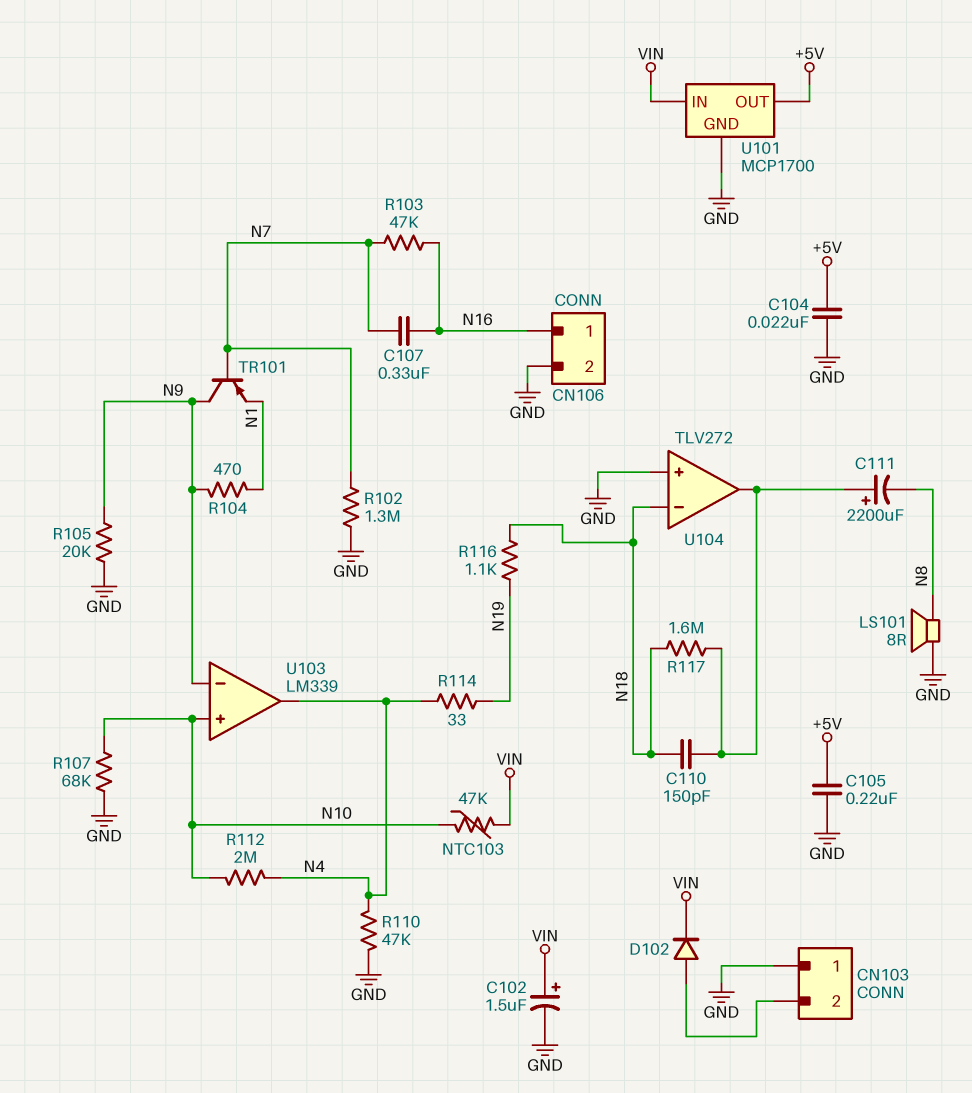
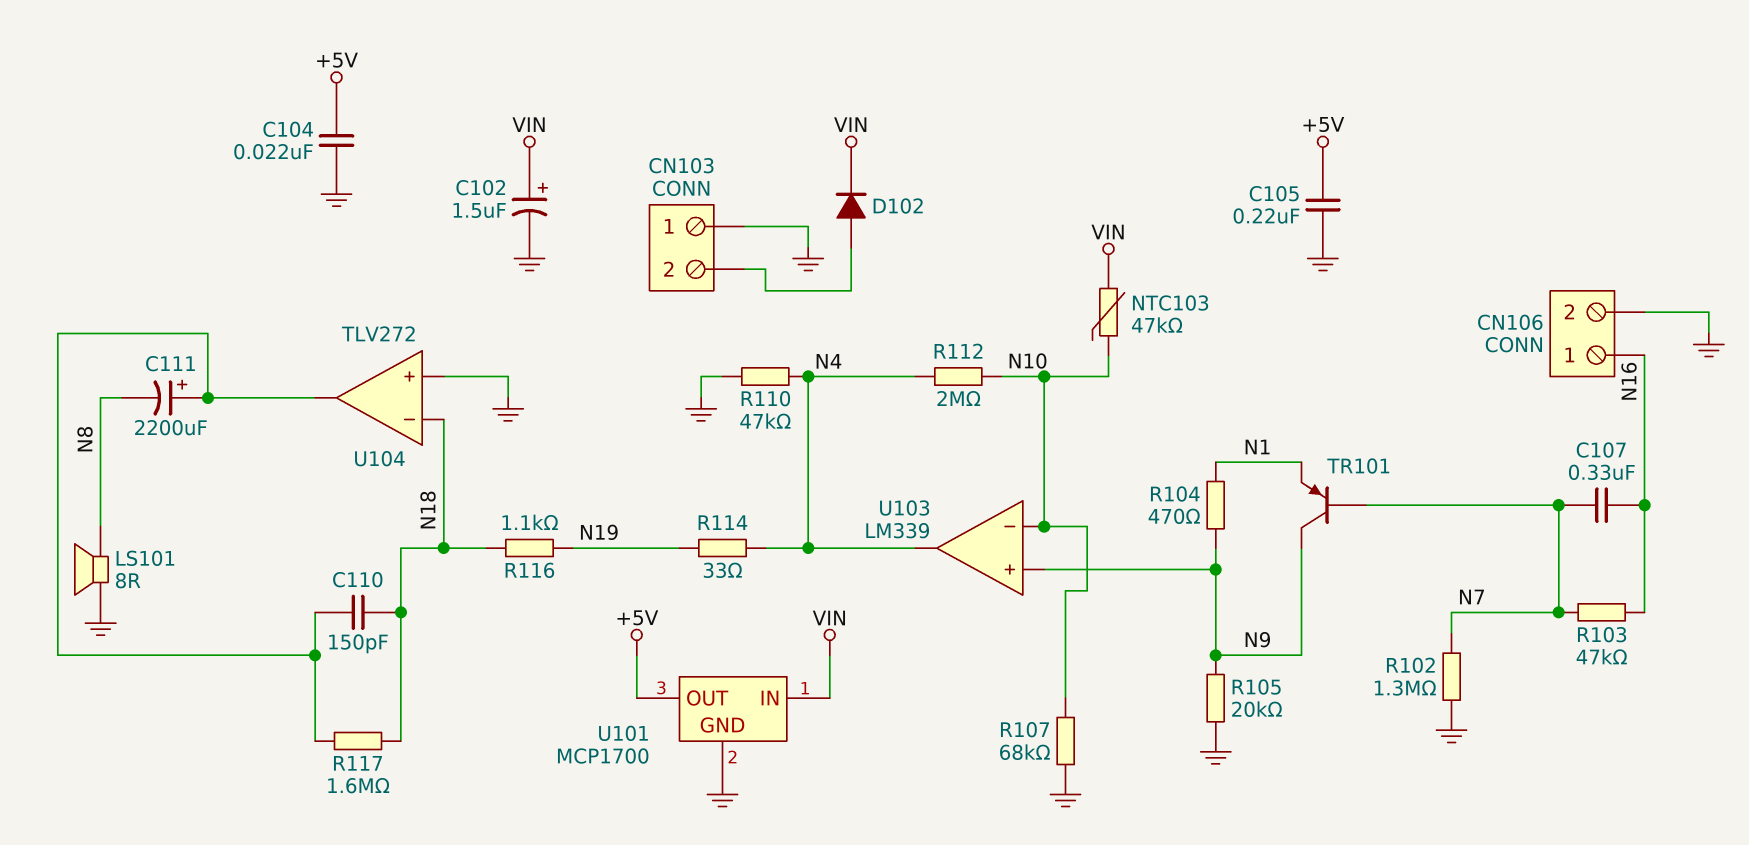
U103 pin in+: N10 -> N9
U103 pin in-: N9 -> N10

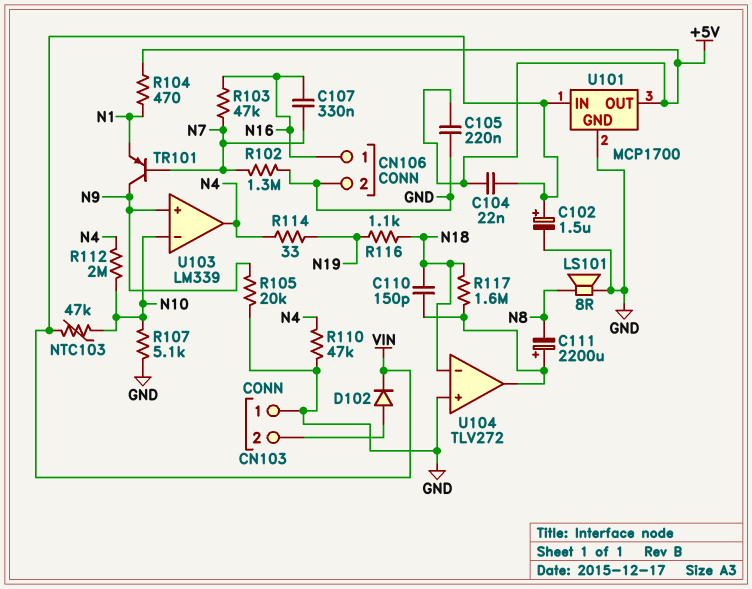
C104: 22nF (+5V, GND) -> 22nF (+5V, VIN)
R104: 470 (N1, N9) -> 470 (+5V, N1)
R107: 68k (GND, N10) -> 5.1k (GND, N10)

